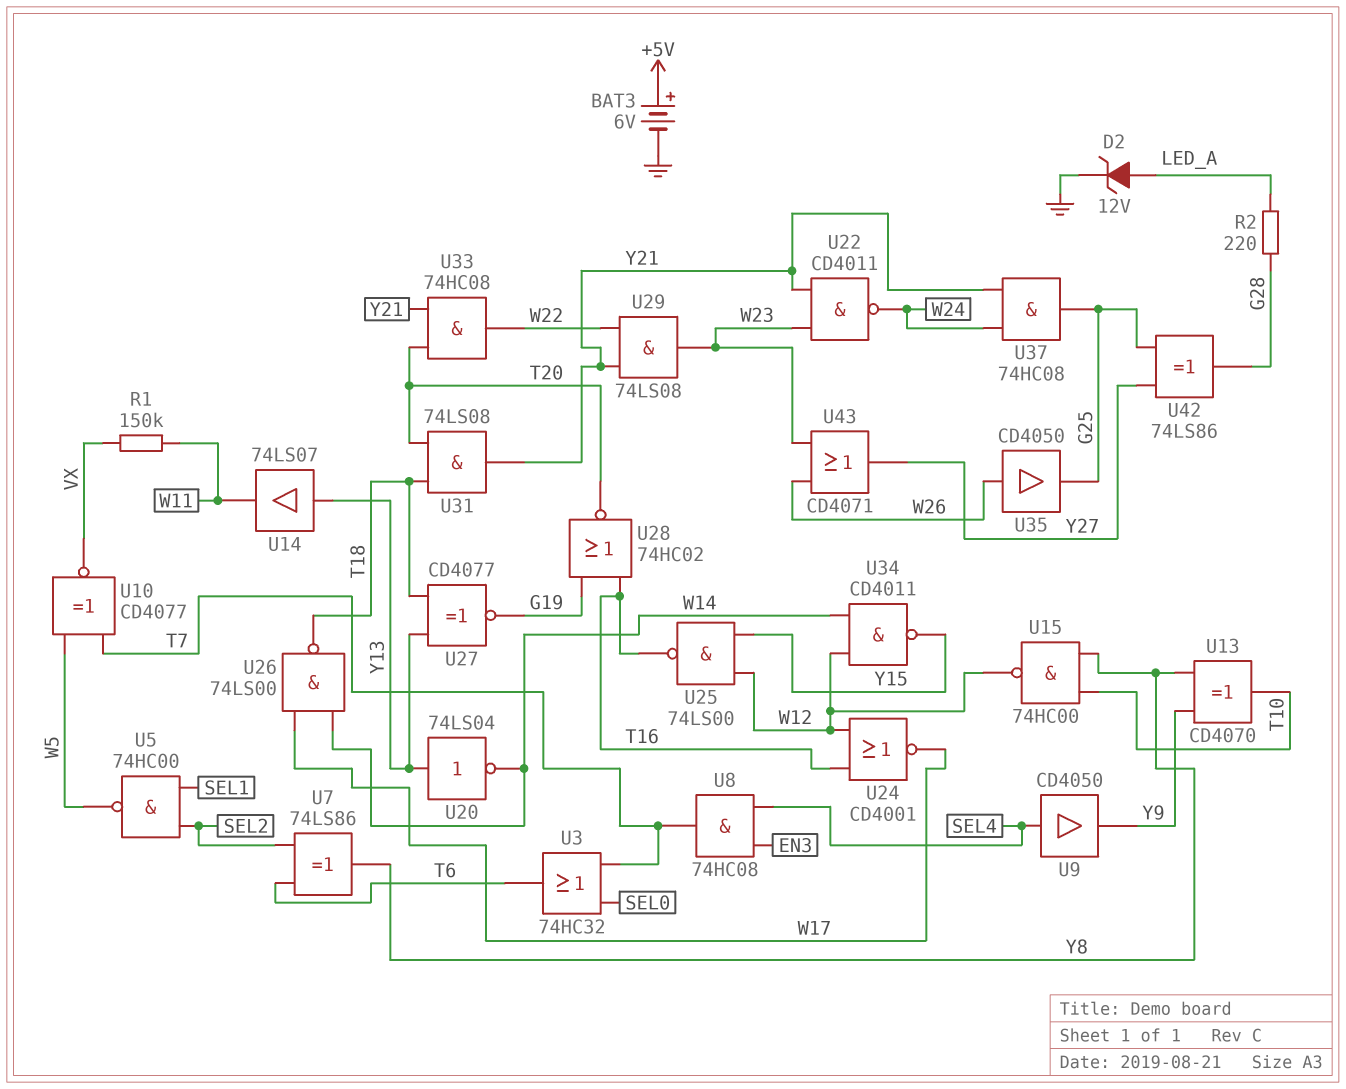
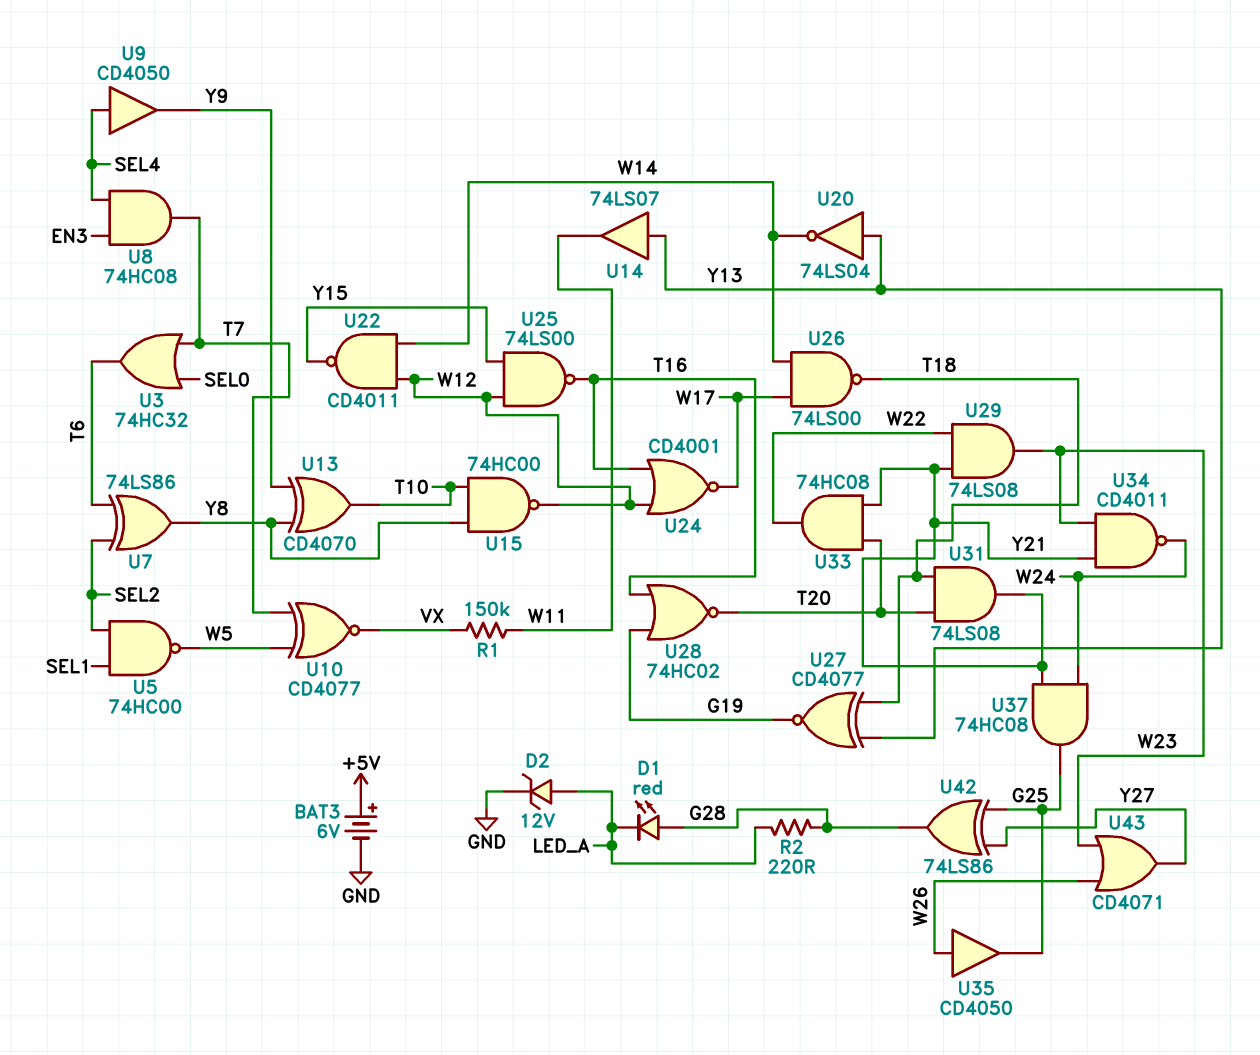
D1: none -> LED red (A G28, K LED_A)
U22: NAND CD4011 (in W23, in Y21, out W24) -> NAND CD4011 (in W12, in W14, out Y15)
U34: NAND CD4011 (in W12, in W14, out Y15) -> NAND CD4011 (in W23, in Y21, out W24)

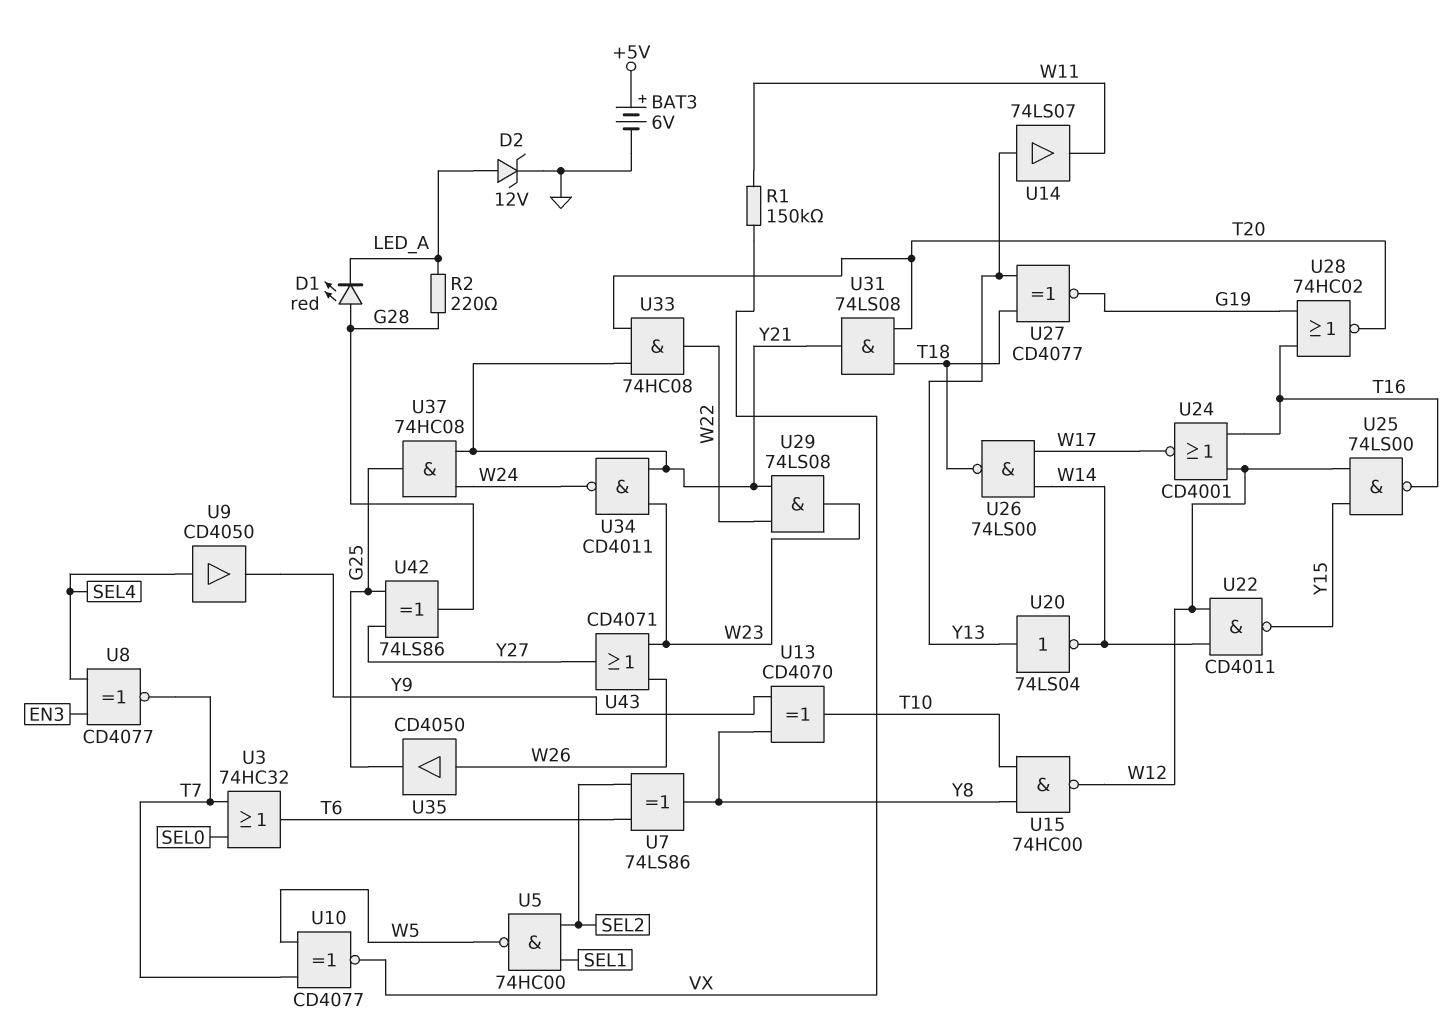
U8: AND 74HC08 (in EN3, in SEL4, out T7) -> XNOR CD4077 (in EN3, in SEL4, out T7)

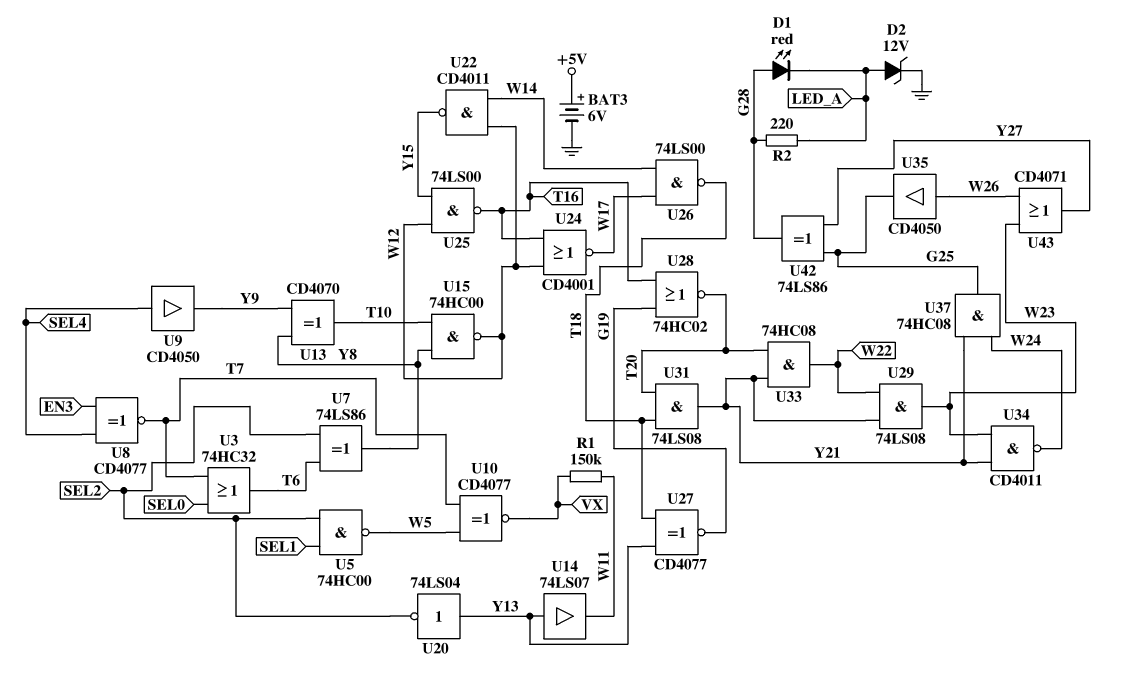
U20: NOT 74LS04 (in Y13, out W14) -> NOT 74LS04 (in Y13, out SEL2)

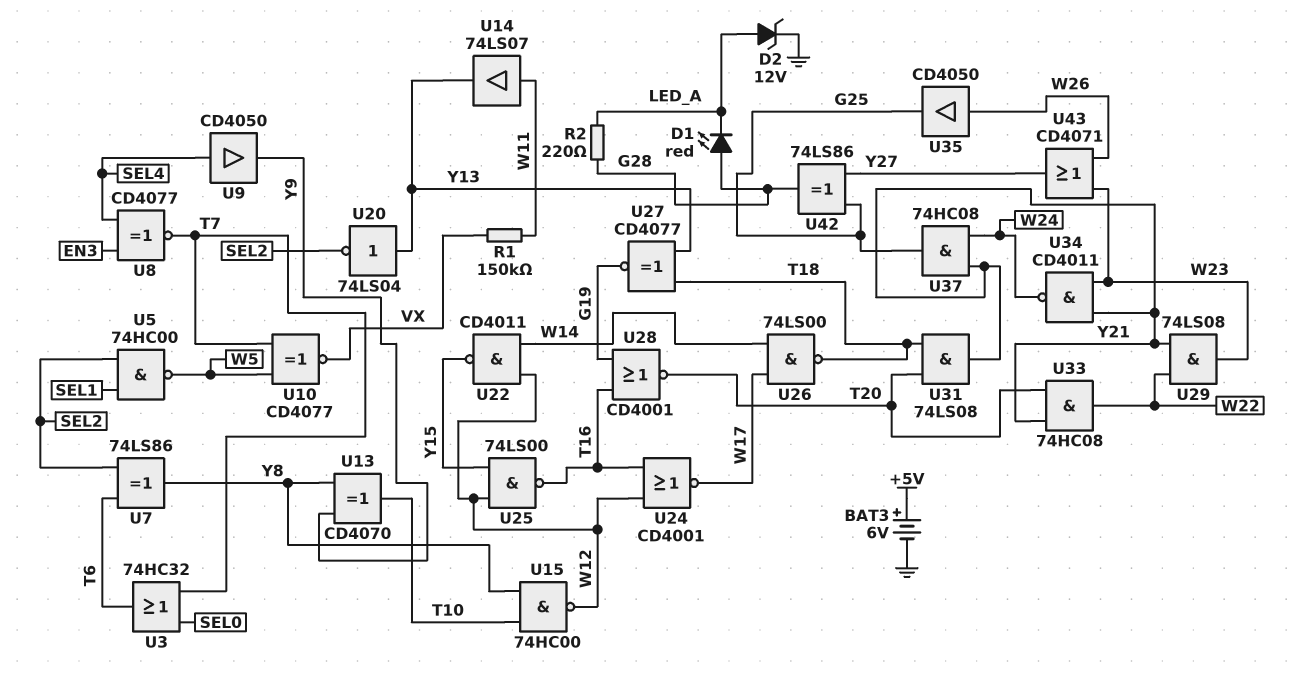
U14: buffer 74LS07 (in Y13, out W11) -> buffer 74LS07 (in W11, out Y13)
U28: NOR 74HC02 (in G19, in T16, out T20) -> NOR CD4001 (in G19, in T16, out T20)

